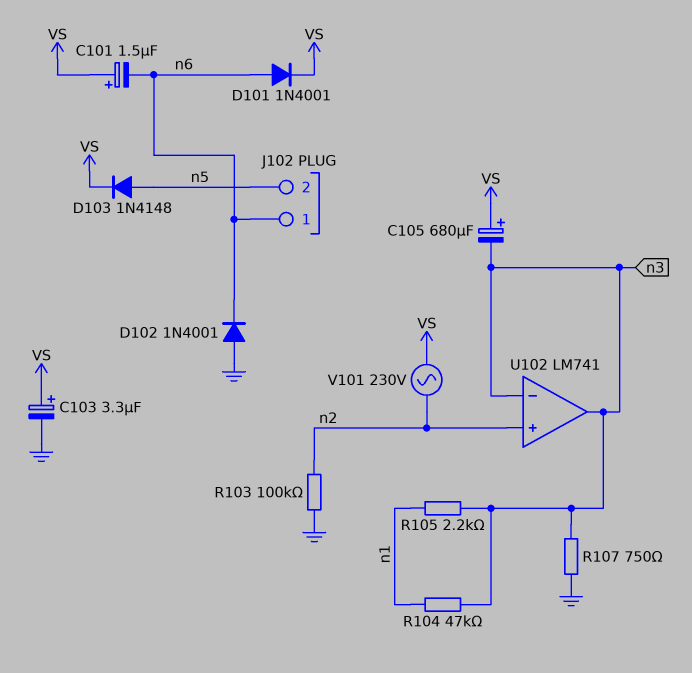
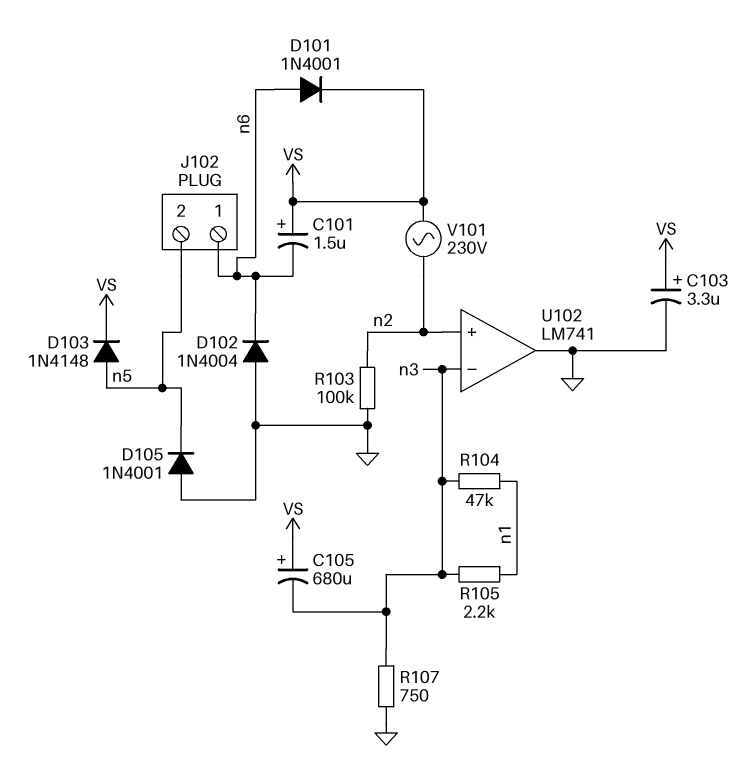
D102: diode 1N4001 (A GND, K n6) -> diode 1N4004 (A GND, K n6)
D105: none -> diode 1N4001 (A GND, K n5)
U102 pin out: n3 -> GND

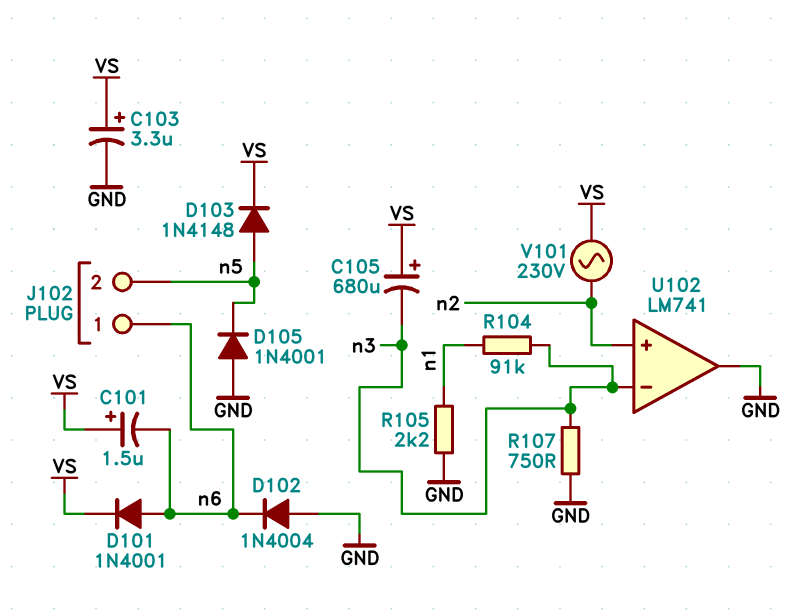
R103: 100k (GND, n2) -> none
R104: 47k (n1, n3) -> 91k (n1, n3)
R105: 2.2k (n1, n3) -> 2.2k (GND, n1)

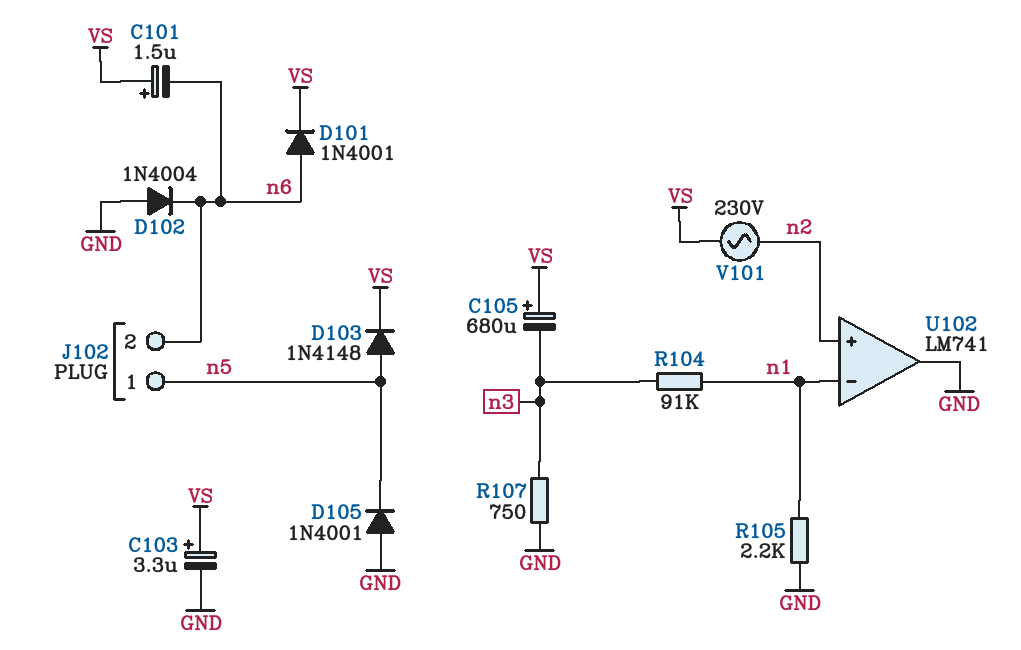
J102 pin 1: n6 -> n5
J102 pin 2: n5 -> n6
U102 pin in-: n3 -> n1

